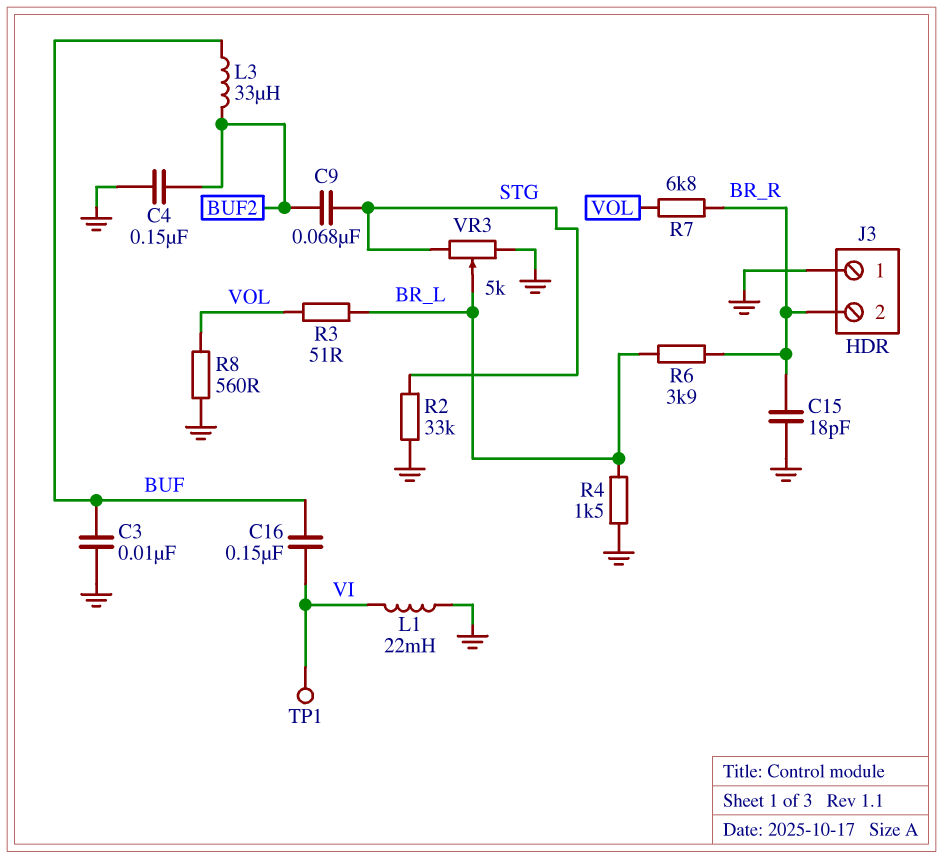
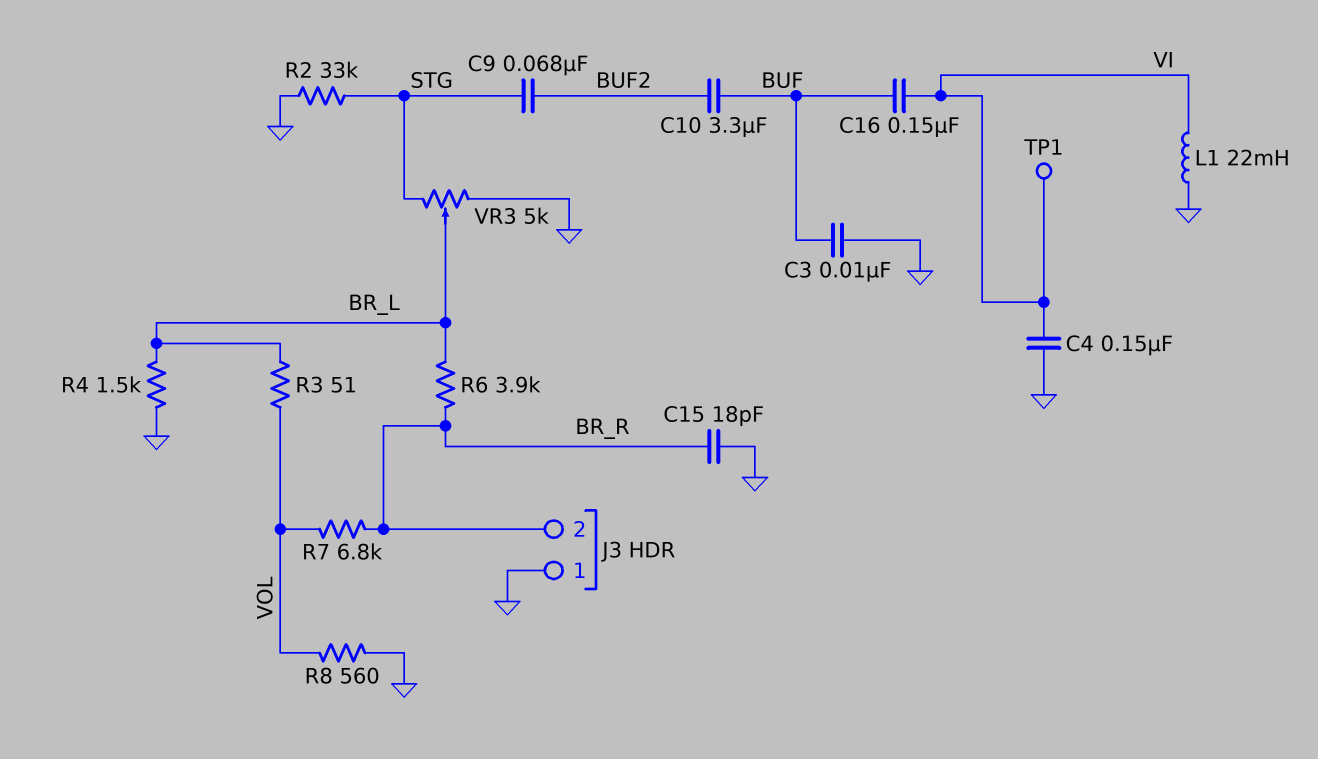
C4: 150nF (BUF2, GND) -> 150nF (GND, VI)
C10: none -> 3.3uF (BUF, BUF2)
L3: 33uH (BUF, BUF2) -> none

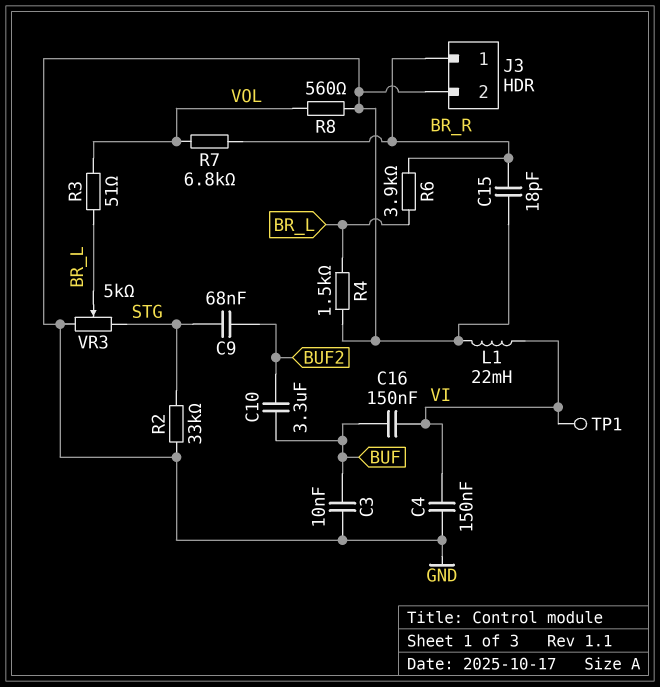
J3 pin 1: GND -> BR_R
J3 pin 2: BR_R -> GND

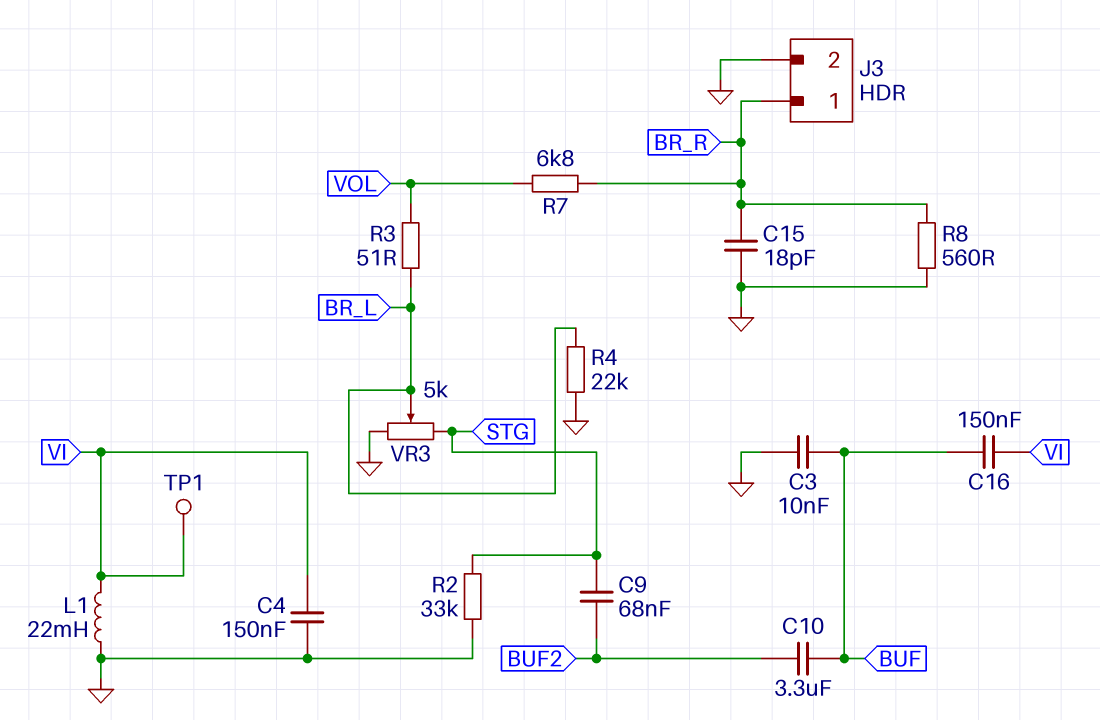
R4: 1.5k (BR_L, GND) -> 22k (BR_L, GND)
R6: 3.9k (BR_L, BR_R) -> none
R8: 560 (GND, VOL) -> 560 (BR_R, GND)

